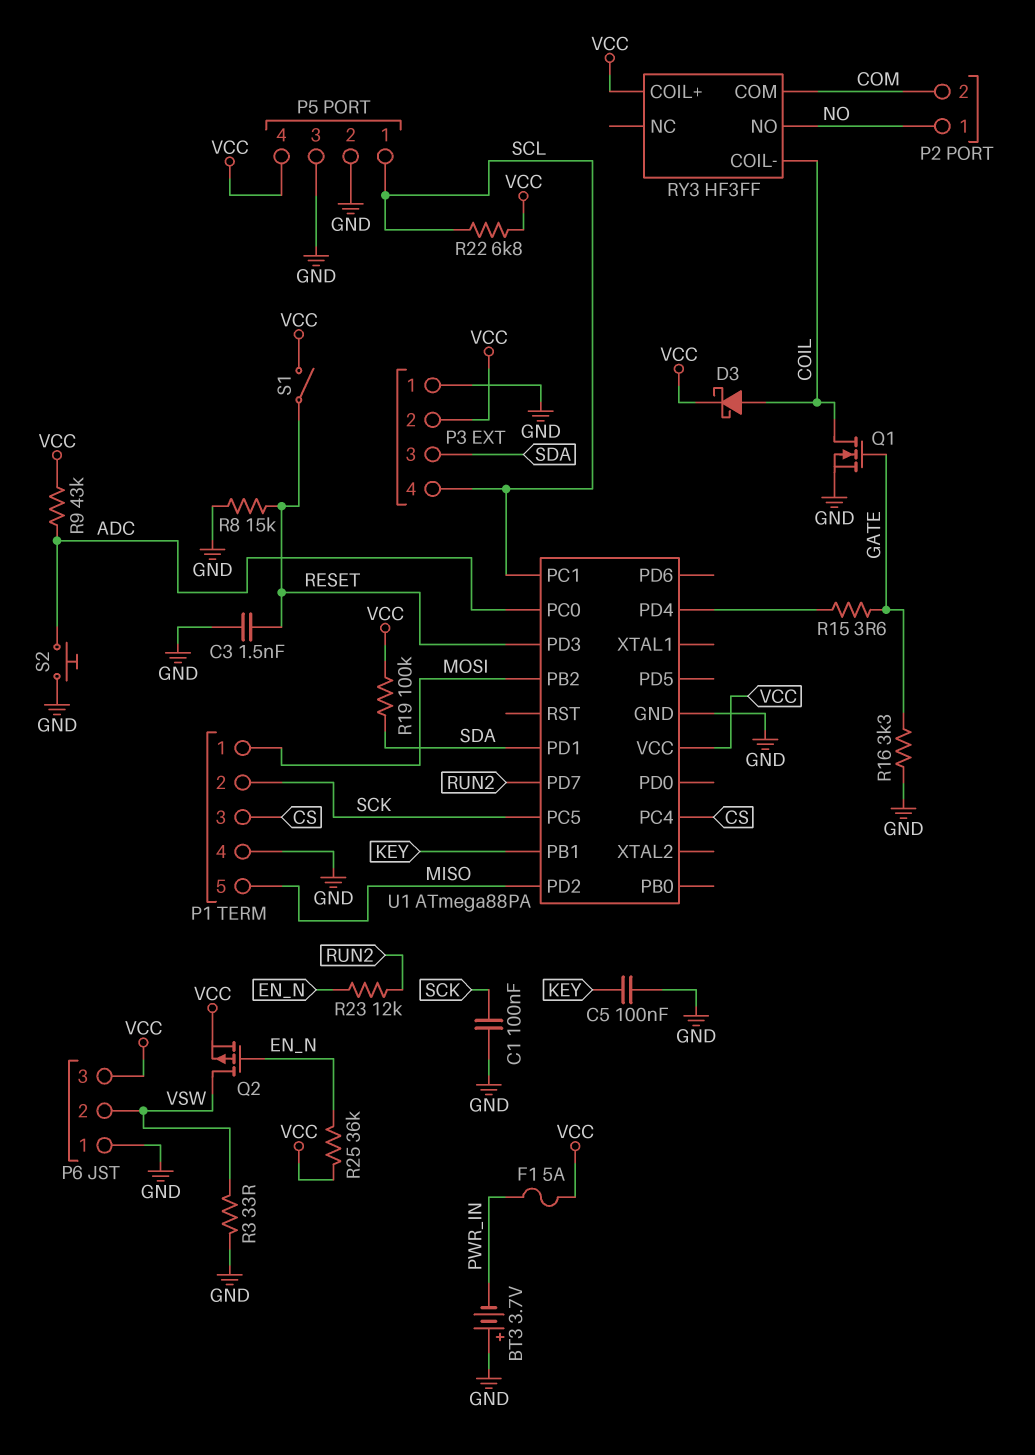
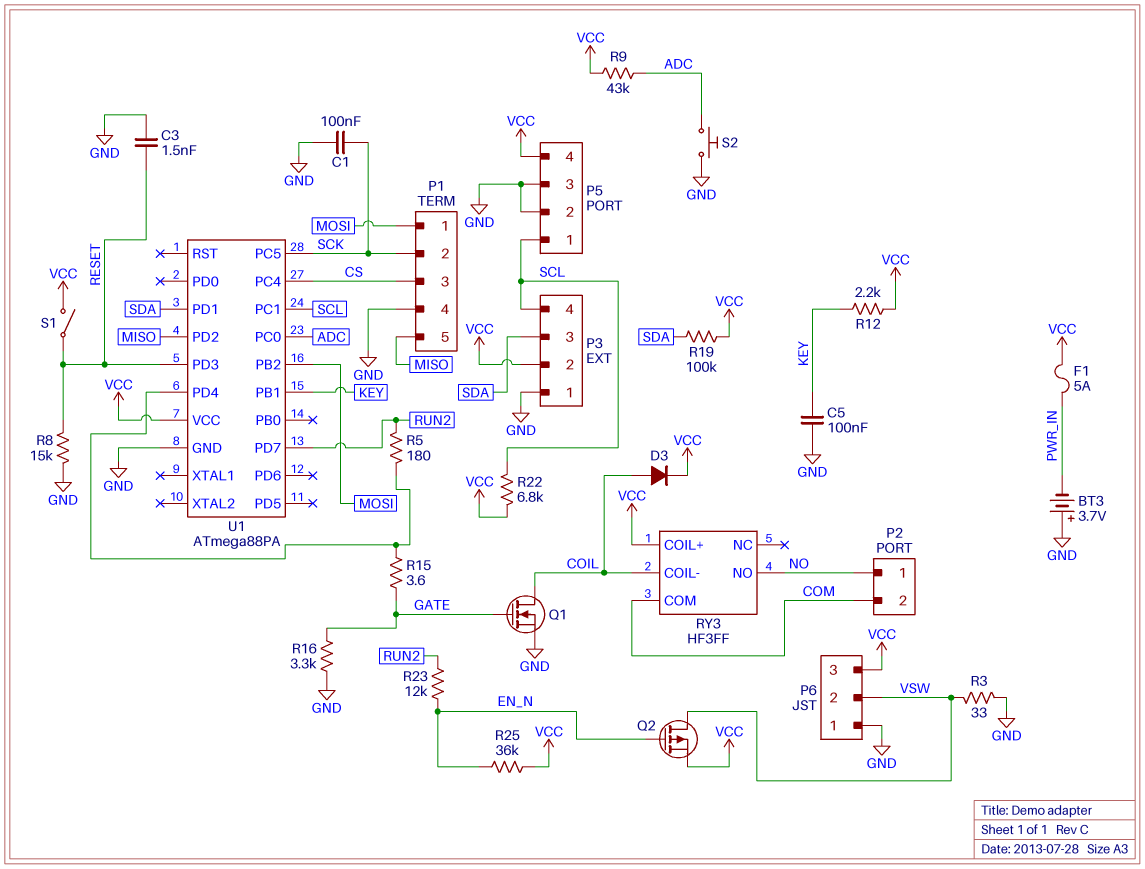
D3: schottky (A COIL, K VCC) -> diode (A COIL, K VCC)
R5: none -> 180 (RUN2, U1/PD4)
R12: none -> 2.2k (KEY, VCC)

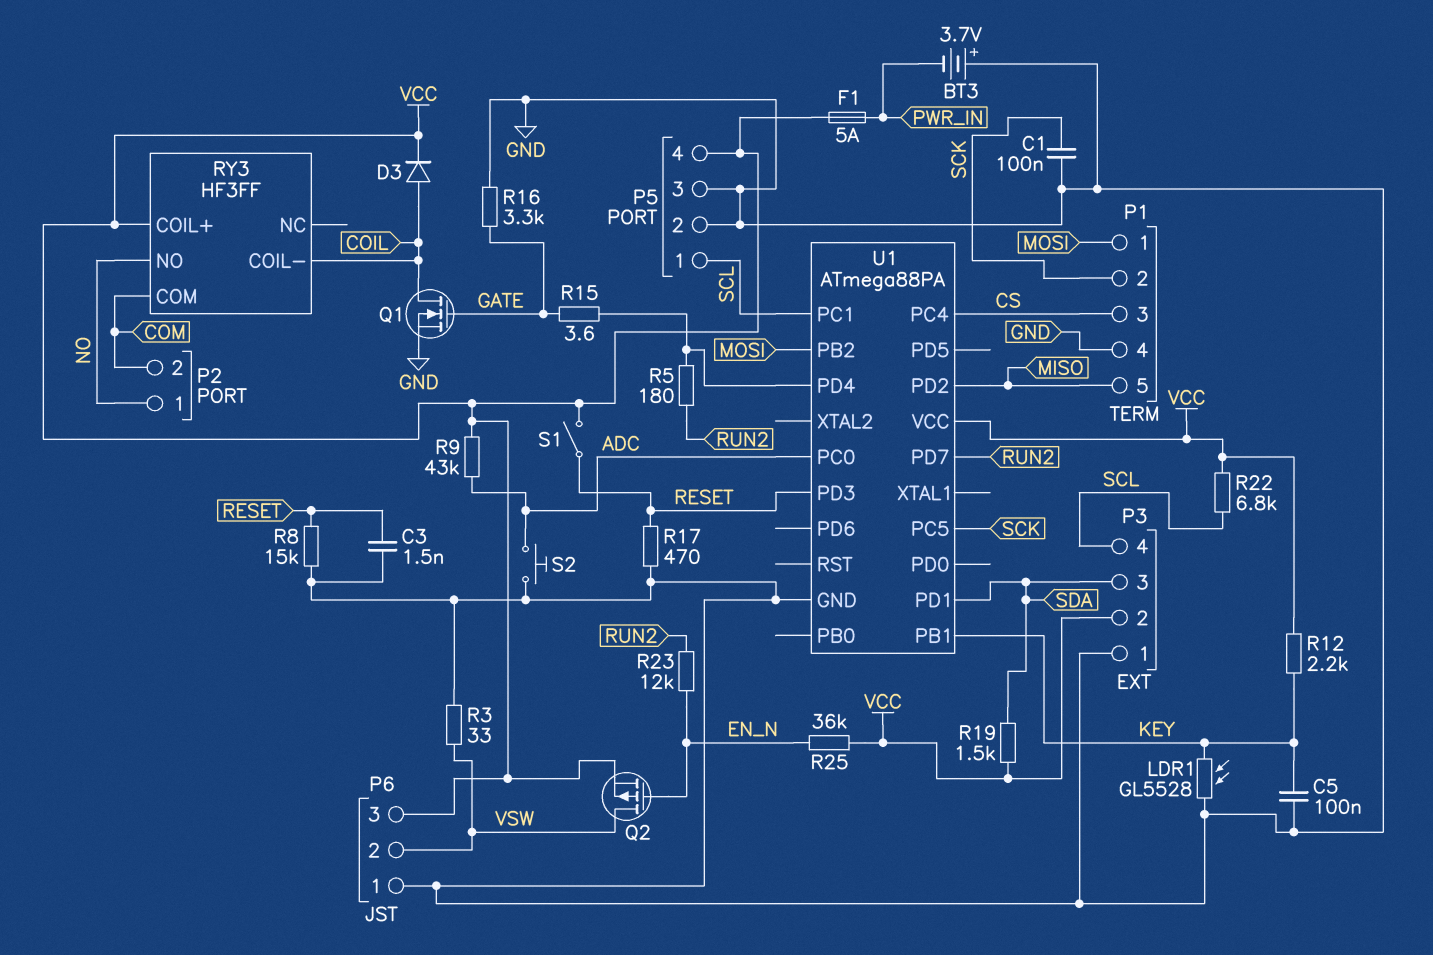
LDR1: none -> GL5528 (GND, KEY)
R17: none -> 470 (GND, RESET)
R19: 100k (SDA, VCC) -> 1.5k (SDA, VCC)

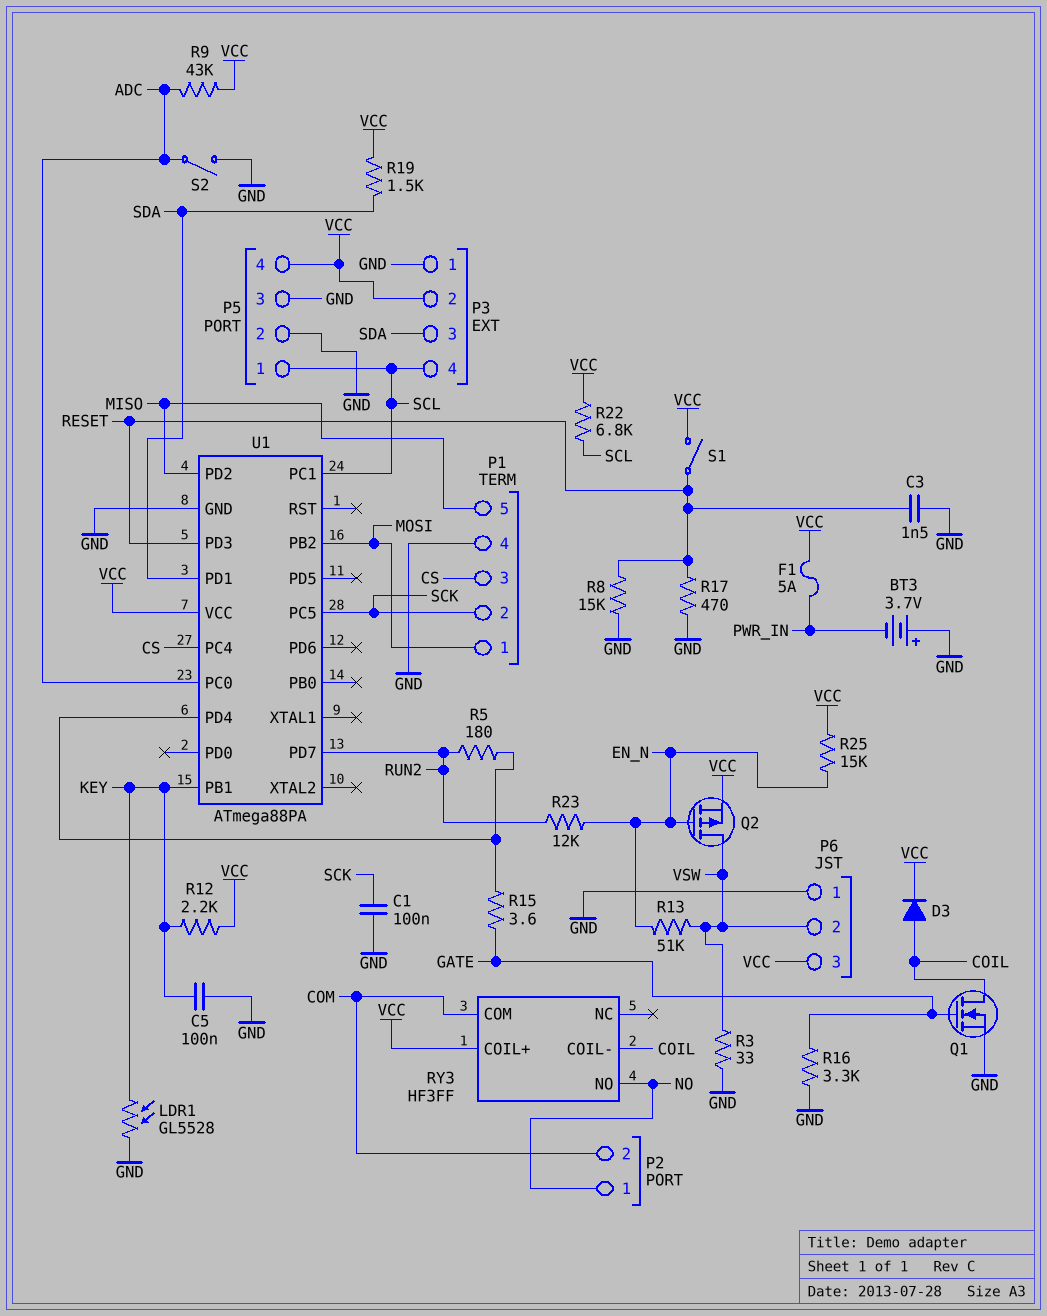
R13: none -> 51k (EN_N, VSW)
R25: 36k (EN_N, VCC) -> 15k (EN_N, VCC)
S2: button (ADC, GND) -> switch (ADC, GND)

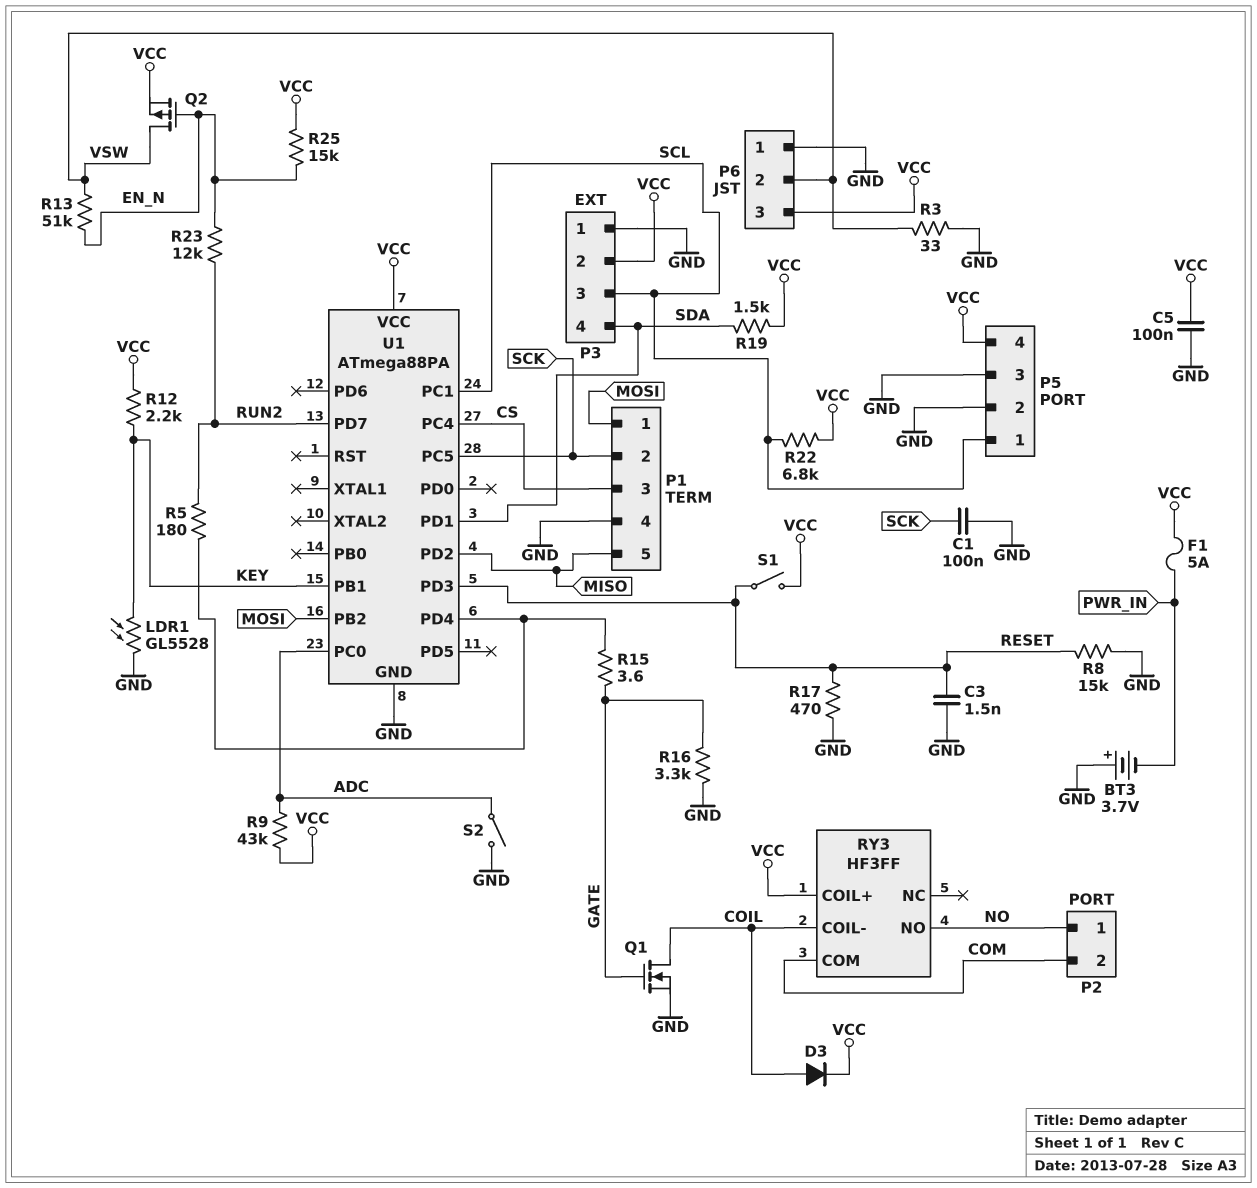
C5: 100nF (GND, KEY) -> 100nF (GND, VCC)
P3 pin 3: SDA -> SCL
P3 pin 4: SCL -> SDA

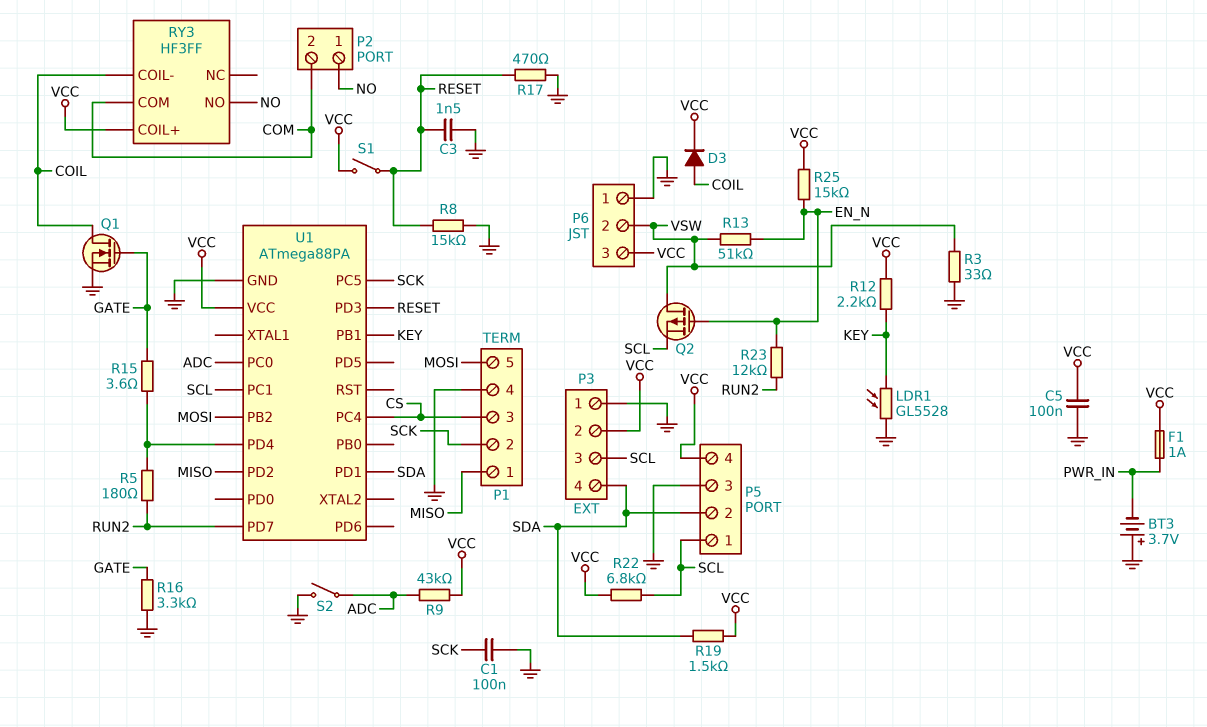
F1: 5A (PWR_IN, VCC) -> 1A (PWR_IN, VCC)
P1 pin 1: MOSI -> MISO
P1 pin 5: MISO -> MOSI
P5 pin 2: GND -> SDA
Q2: PMOS (G EN_N, D VSW, S VCC) -> PMOS (G EN_N, D VSW, S SCL)

